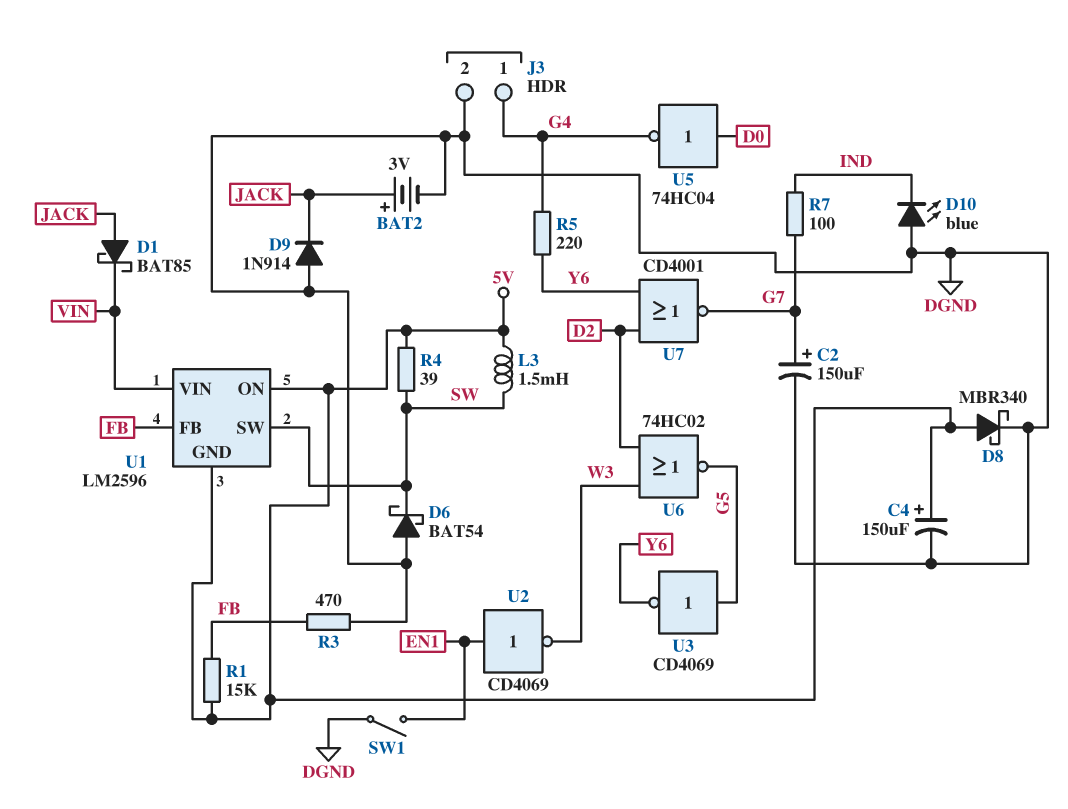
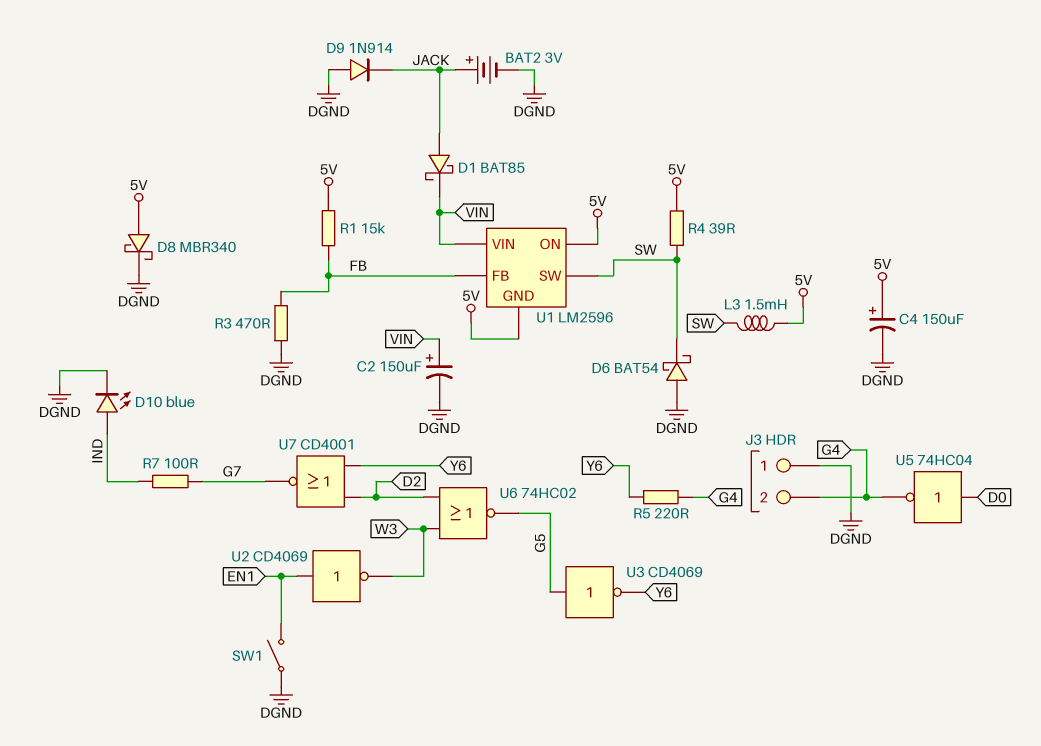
C2: 150uF (plus G7, minus DGND) -> 150uF (plus VIN, minus DGND)
D10: LED blue (A DGND, K IND) -> LED blue (A IND, K DGND)
J3 pin 1: G4 -> DGND
J3 pin 2: DGND -> G4

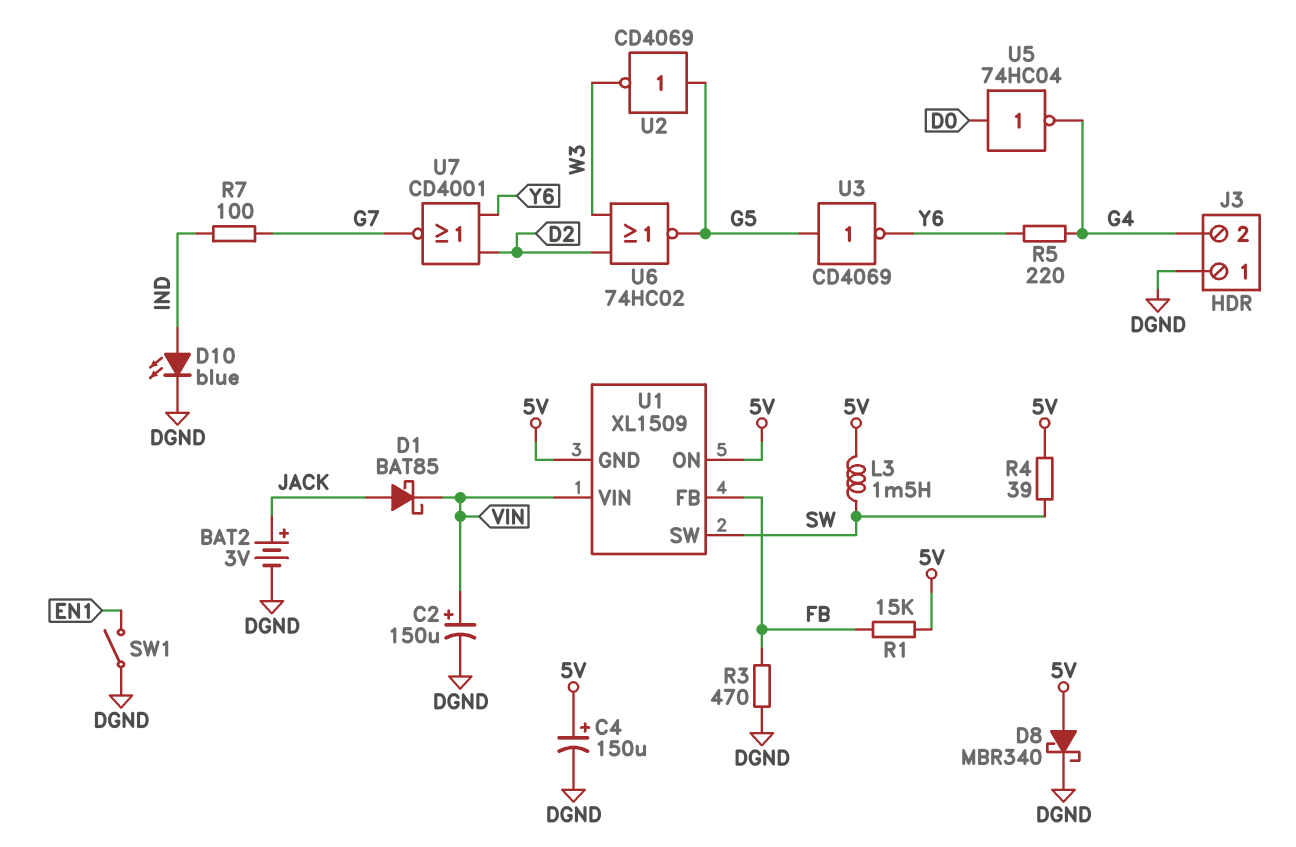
D6: schottky BAT54 (A DGND, K SW) -> none
D9: diode 1N914 (A DGND, K JACK) -> none
U1: LM2596 -> XL1509
U2: NOT CD4069 (in EN1, out W3) -> NOT CD4069 (in G5, out W3)

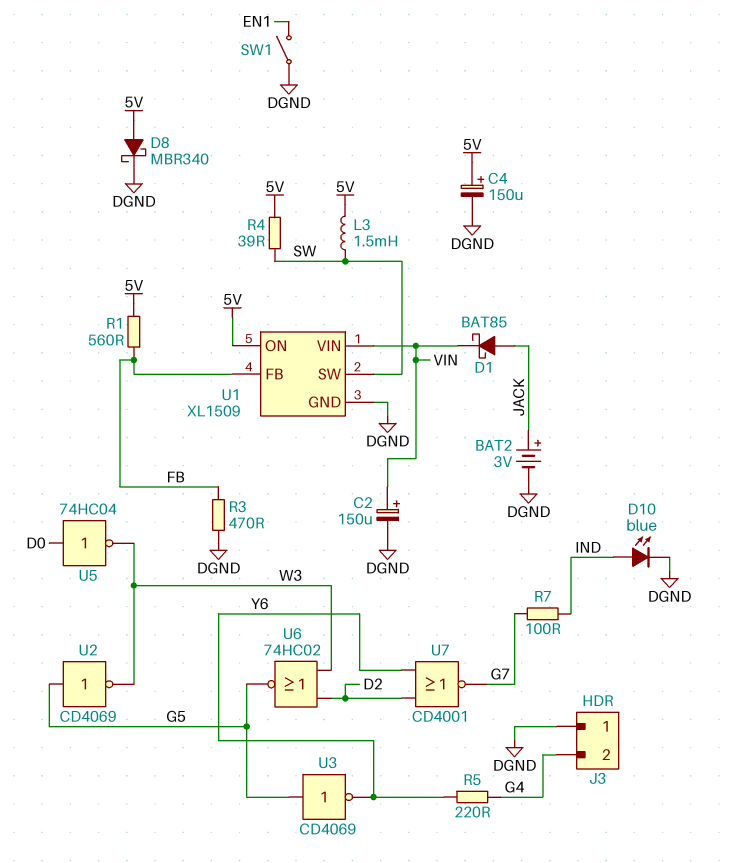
R1: 15k (5V, FB) -> 560 (5V, FB)
U1 pin GND: 5V -> DGND
U5: NOT 74HC04 (in D0, out G4) -> NOT 74HC04 (in D0, out W3)

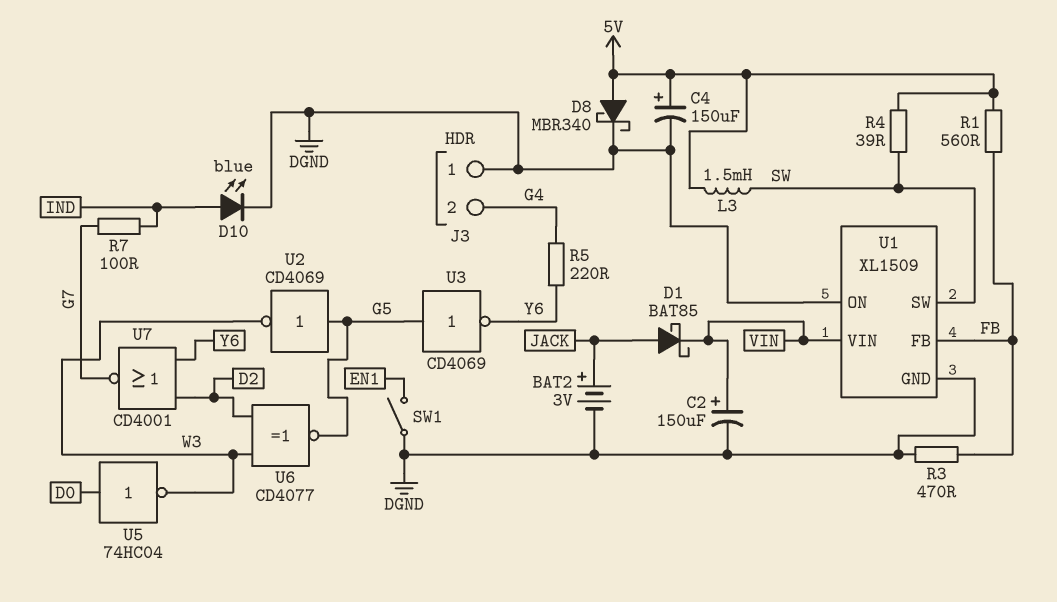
U1 pin ON: 5V -> DGND
U6: NOR 74HC02 (in D2, in W3, out G5) -> XNOR CD4077 (in D2, in W3, out G5)

